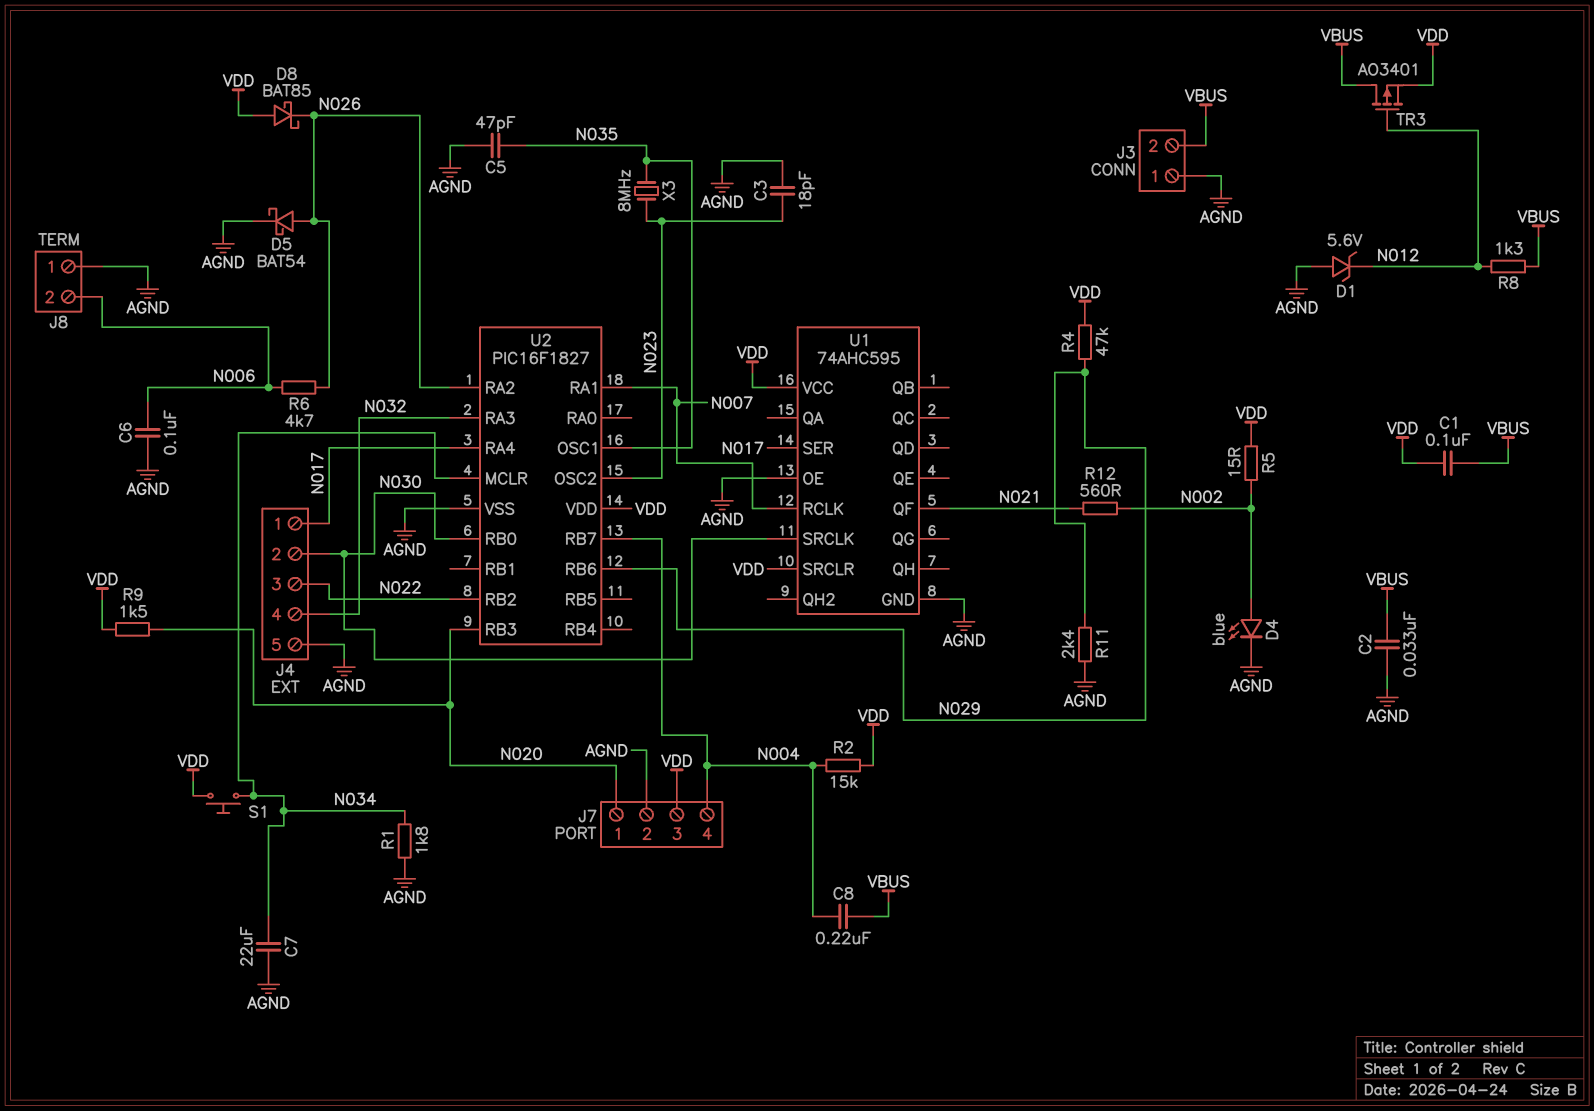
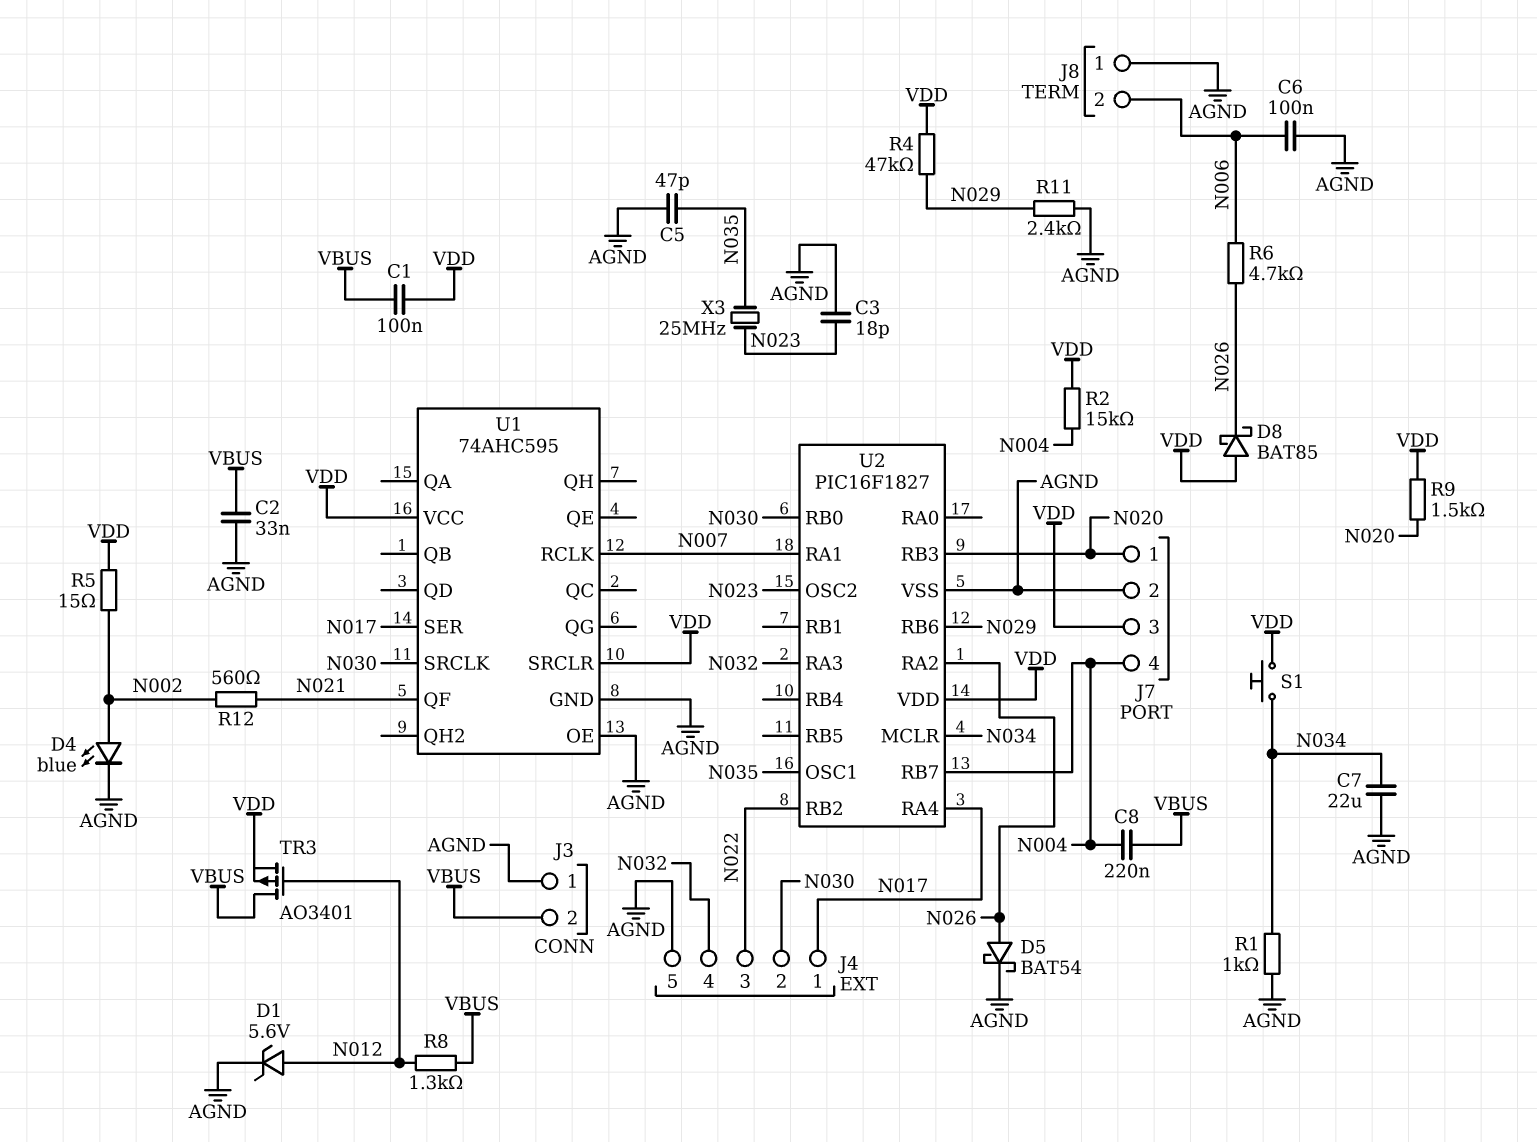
D1: zener 5.6V (A AGND, K N012) -> zener 5.6V (A N012, K AGND)
R1: 1.8k (AGND, N034) -> 1k (AGND, N034)
X3: 8MHz (N023, N035) -> 25MHz (N023, N035)

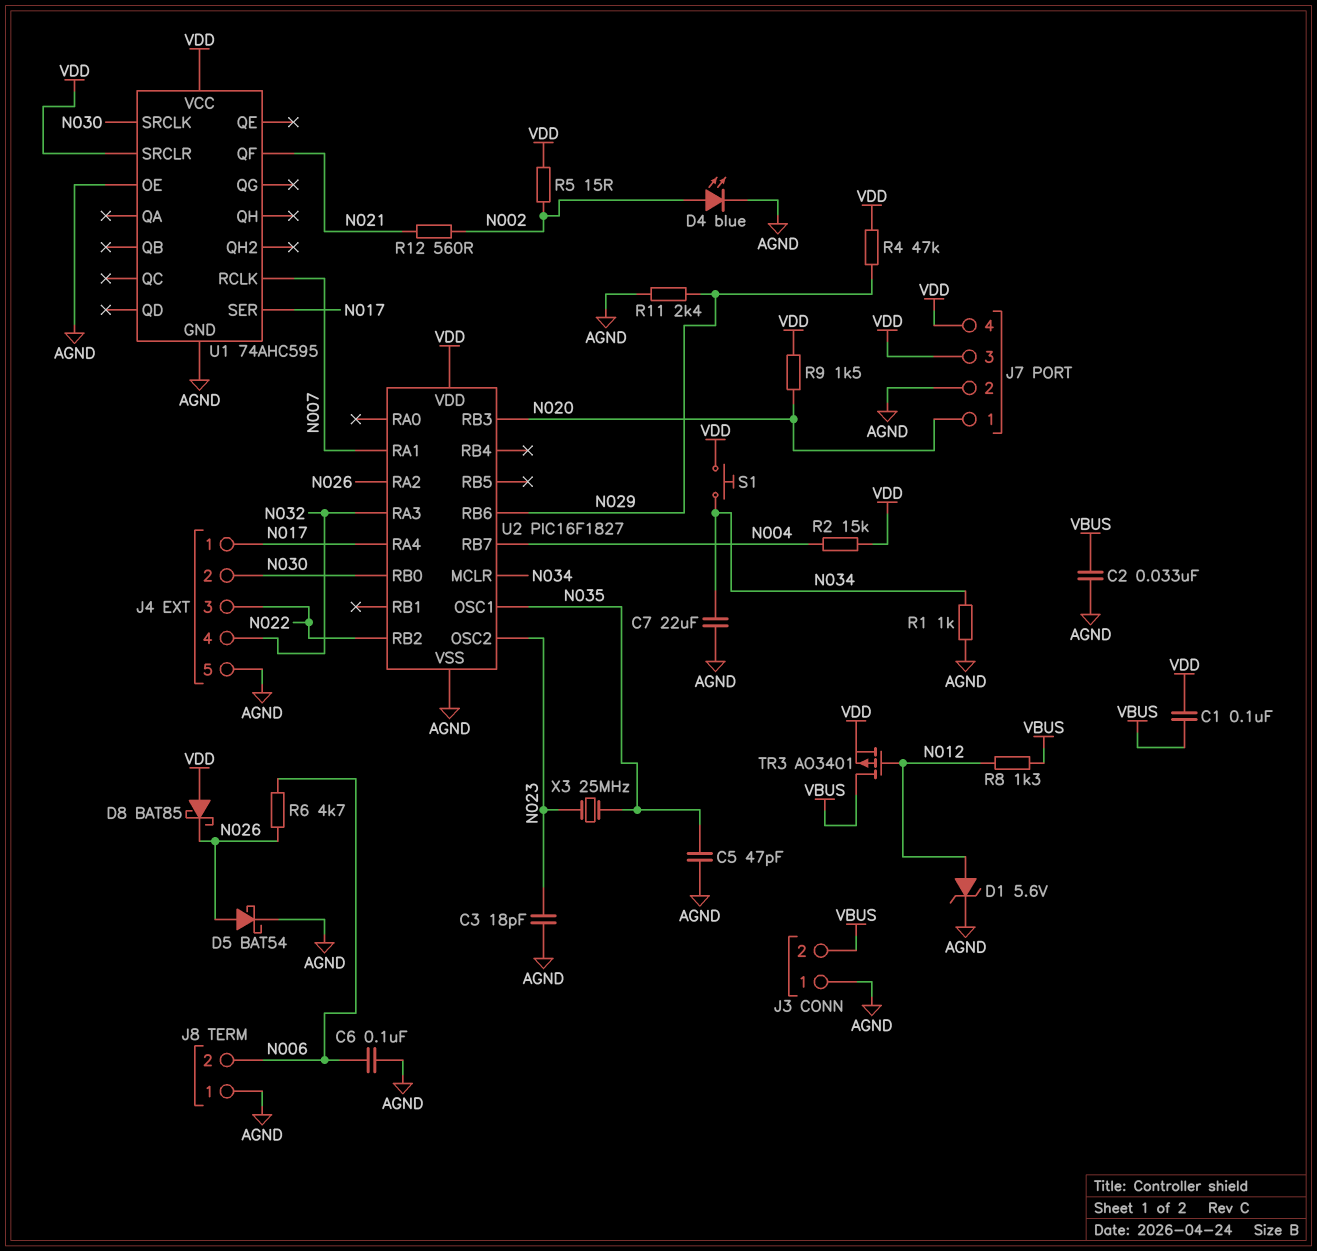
C8: 220nF (N004, VBUS) -> none
J7 pin 4: N004 -> VDD

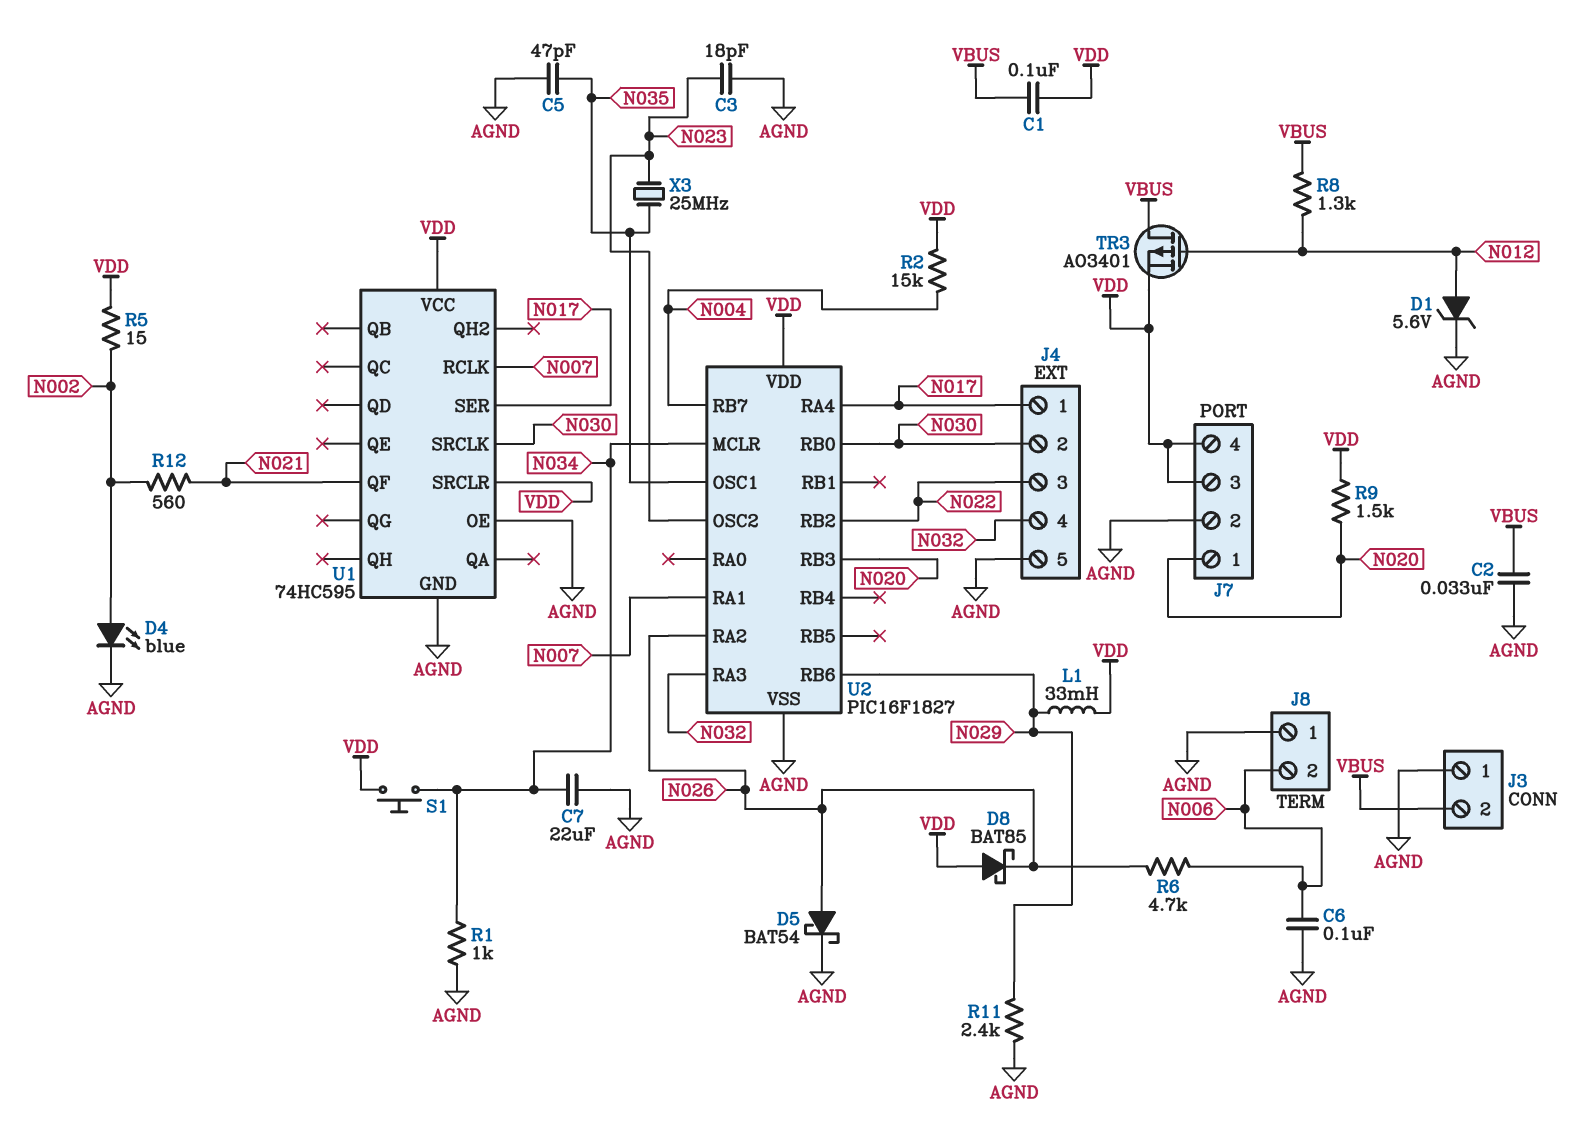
L1: none -> 33mH (N029, VDD)
R4: 47k (N029, VDD) -> none
U1: 74AHC595 -> 74HC595

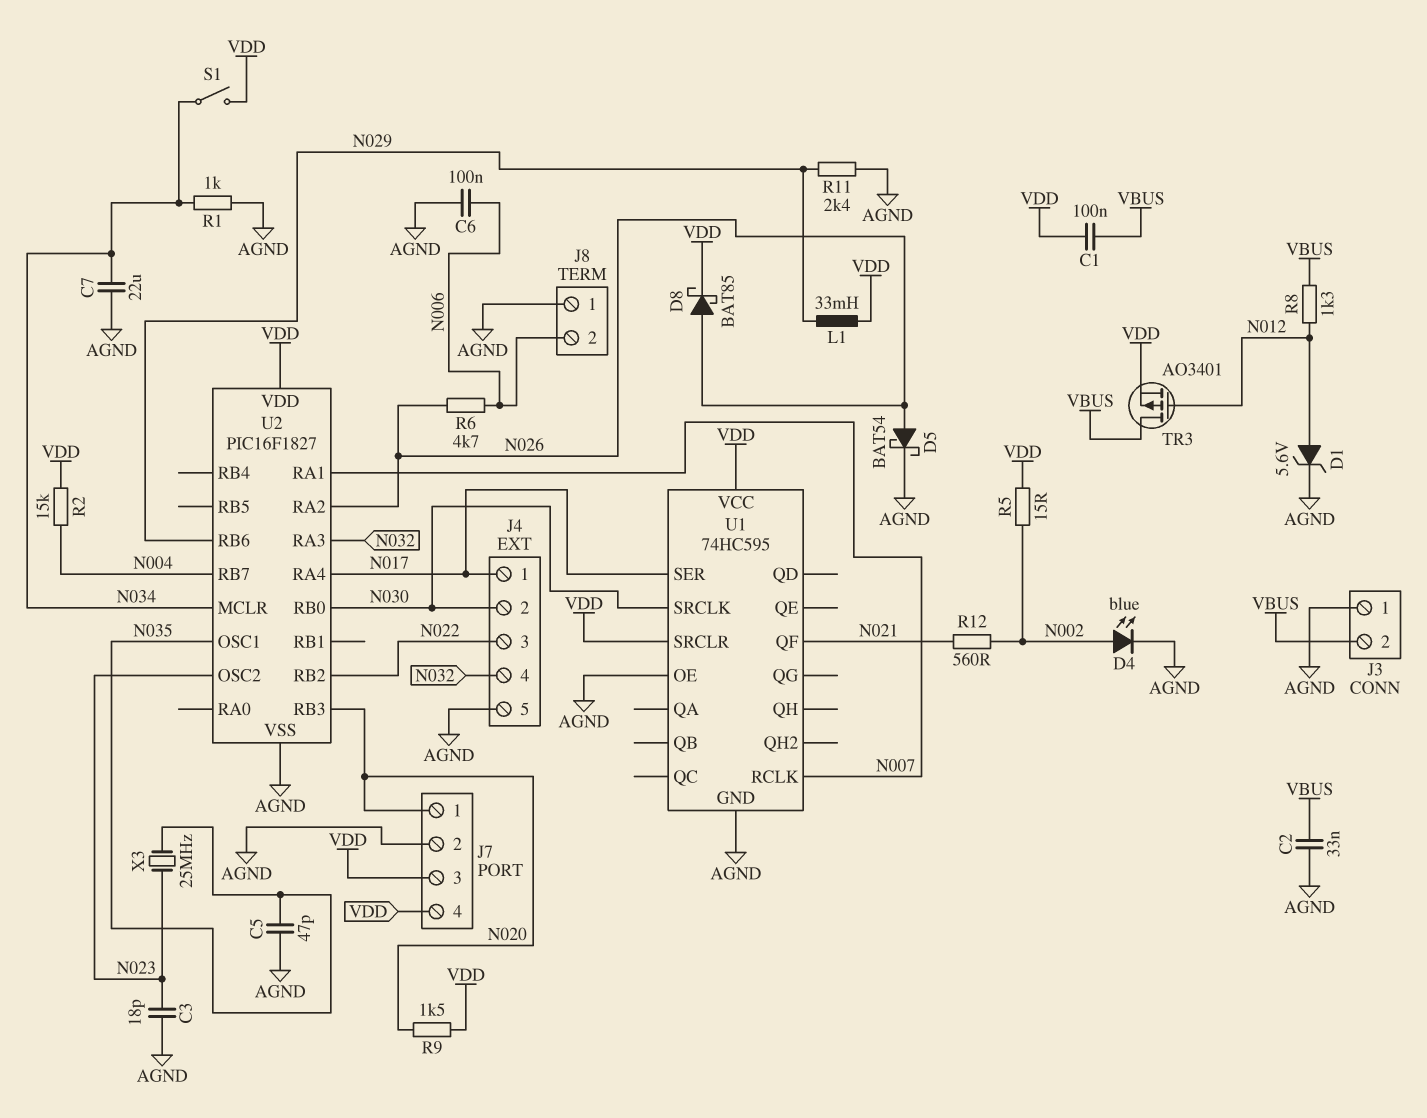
D8: schottky BAT85 (A VDD, K N026) -> schottky BAT85 (A N026, K VDD)
S1: button (N034, VDD) -> switch (N034, VDD)

